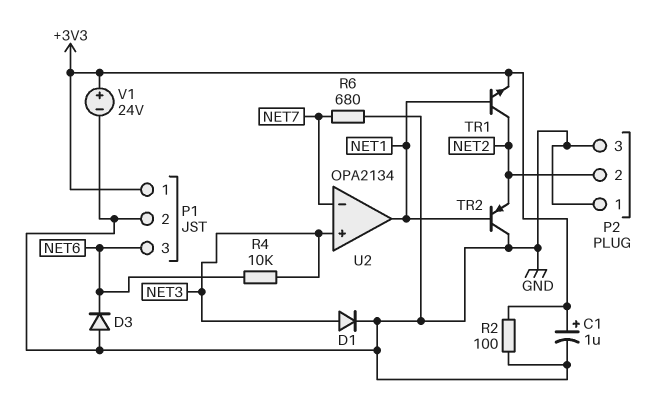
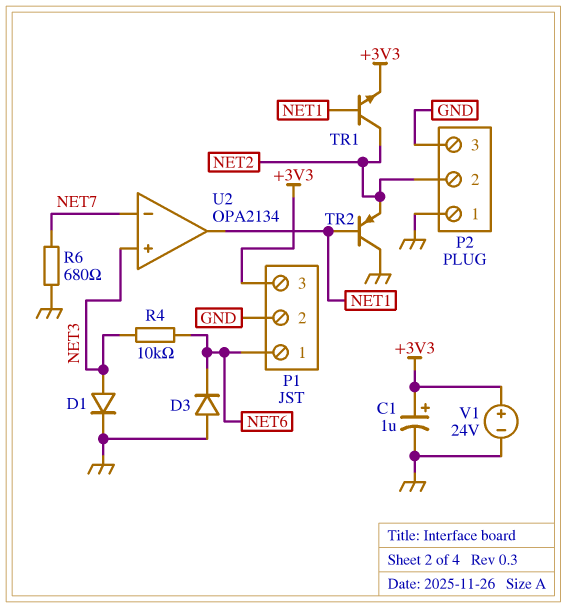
P1 pin 1: +3V3 -> NET6
P1 pin 3: NET6 -> +3V3
R2: 100 (+3V3, GND) -> none

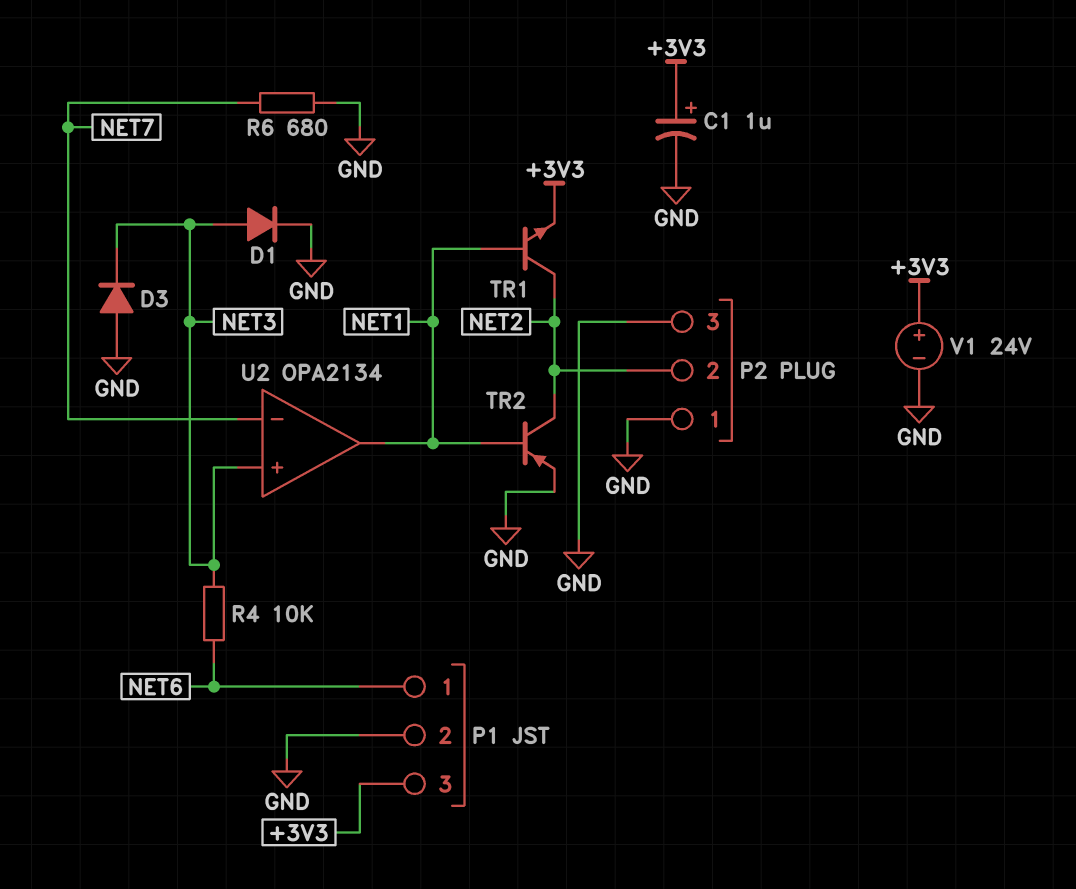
D3: diode (A GND, K NET6) -> diode (A GND, K NET3)
TR2: PNP (B NET1, C GND, E NET2) -> PNP (B NET1, C NET2, E GND)

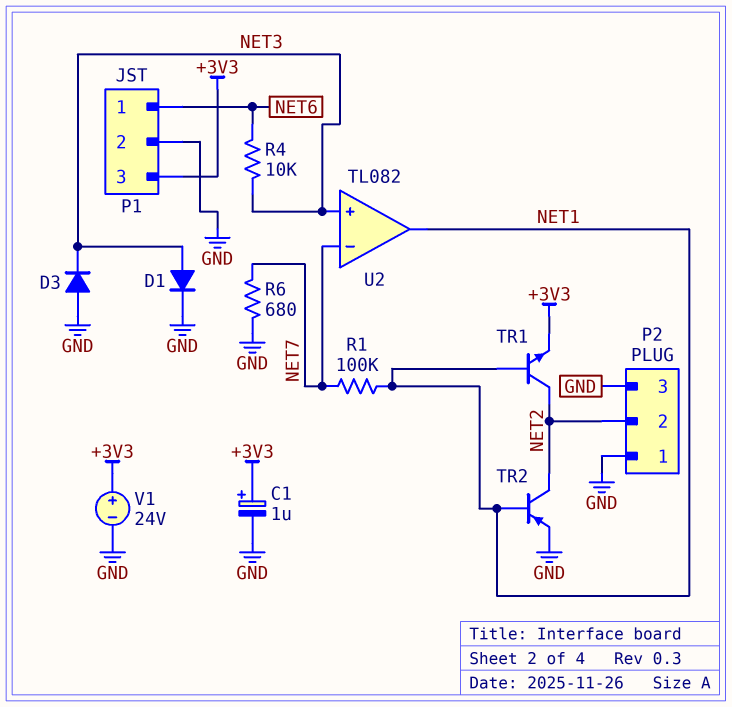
R1: none -> 100k (NET1, NET7)
U2: OPA2134 -> TL082

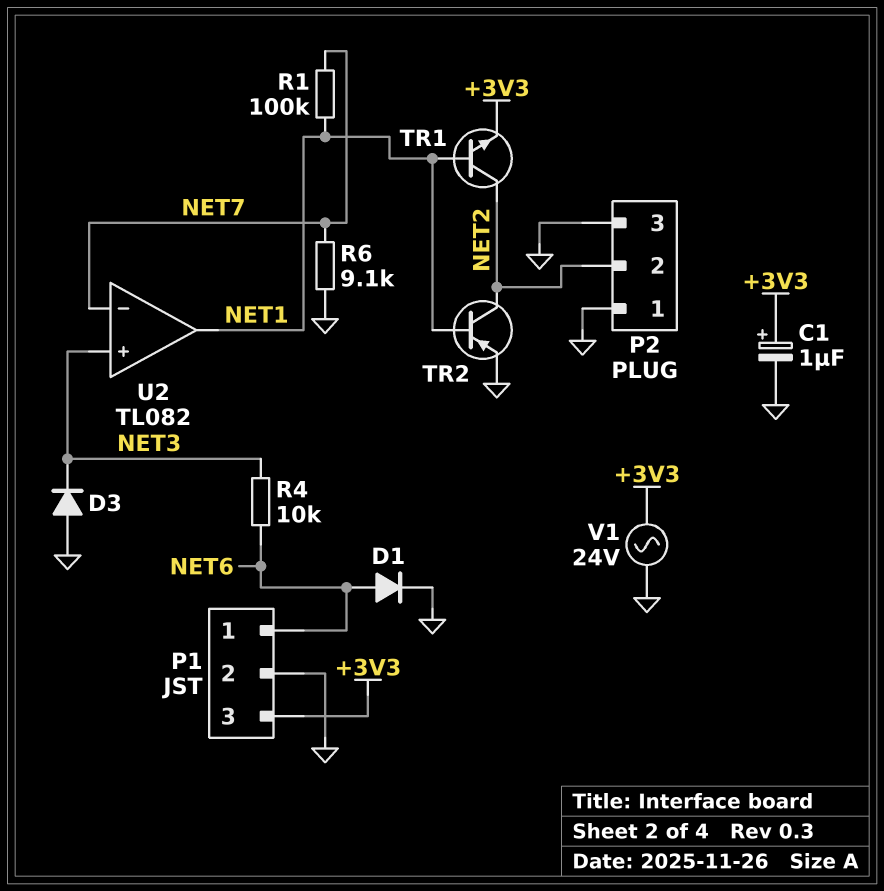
D1: diode (A NET3, K GND) -> diode (A NET6, K GND)
R6: 680 (GND, NET7) -> 9.1k (GND, NET7)
V1: 24V (plus +3V3, minus GND) -> AC 24V (+3V3, GND)

